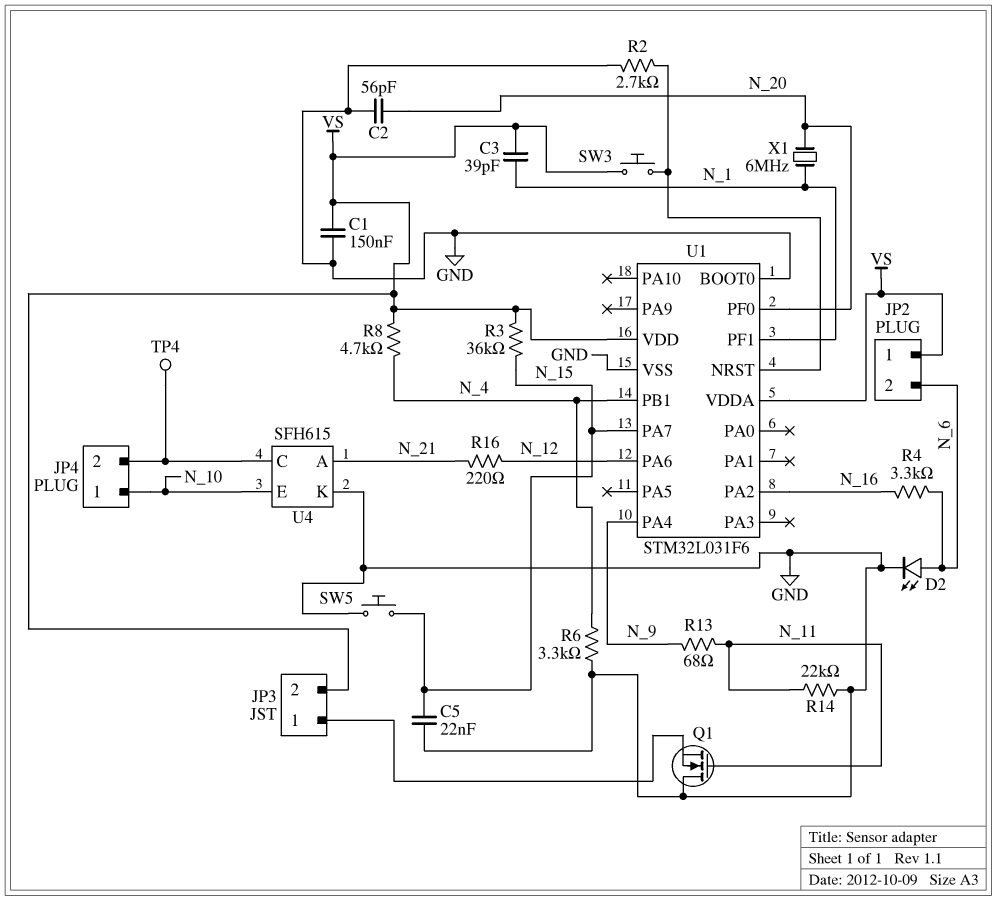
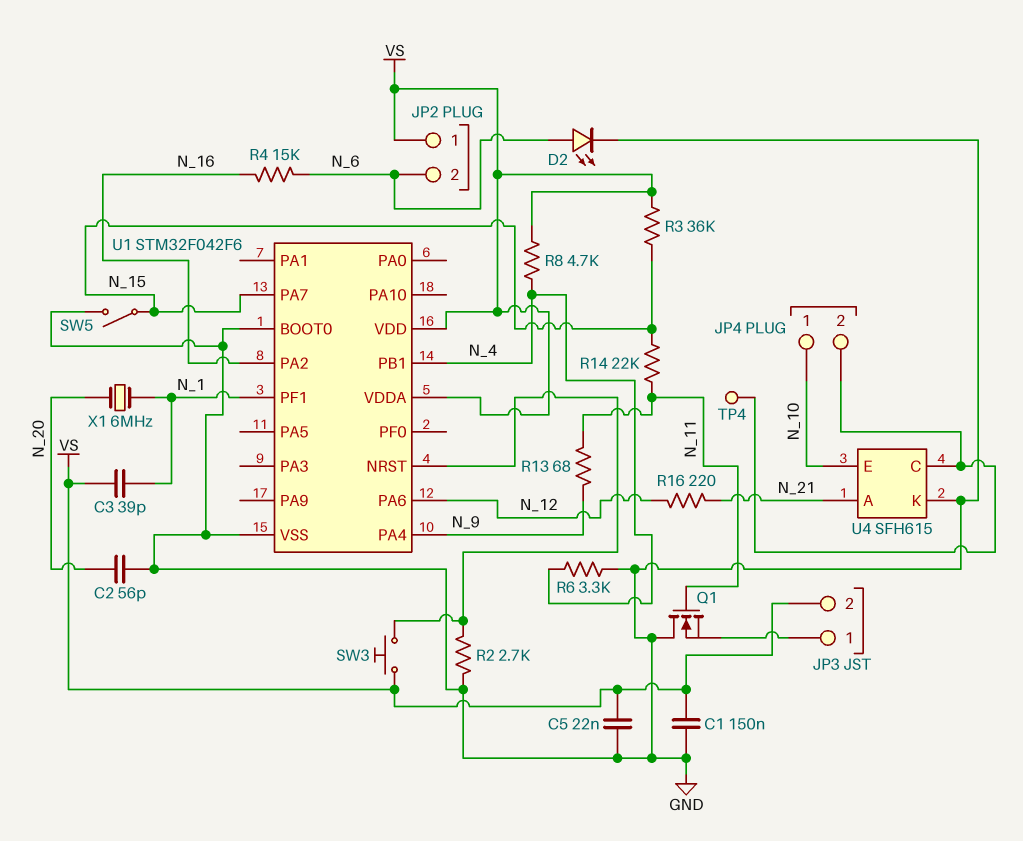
C5: 22nF (GND, N_15) -> 22nF (GND, VS)
R4: 3.3k (N_6, N_16) -> 15k (N_6, N_16)
R14: 22k (GND, N_11) -> 22k (N_11, N_15)
SW5: button (GND, N_15) -> switch (GND, N_15)
U1: STM32L031F6 -> STM32F042F6
U1 pin PF0: N_20 -> none

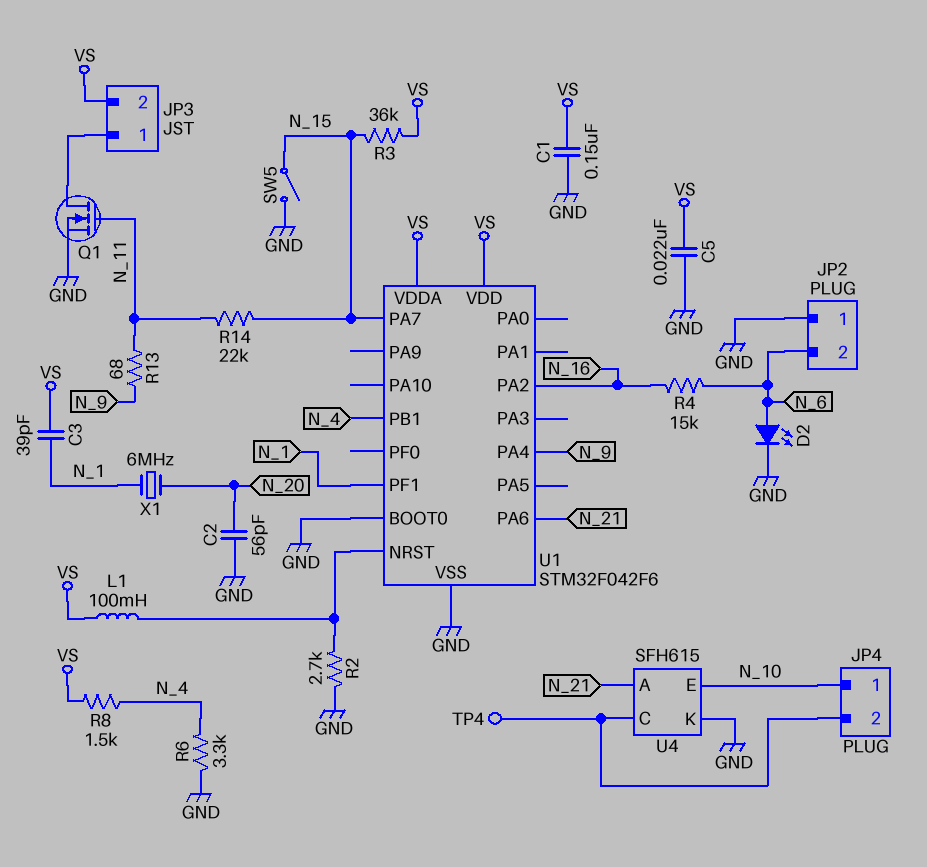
JP2 pin 1: VS -> GND
L1: none -> 100mH (U1/NRST, VS)
Q1: NMOS (G N_11, D GND, S JP3/1) -> NMOS (G N_11, D JP3/1, S GND)
R8: 4.7k (N_4, VS) -> 1.5k (N_4, VS)
R16: 220 (N_12, N_21) -> none
SW3: button (U1/NRST, VS) -> none
U1 pin PA6: N_12 -> N_21

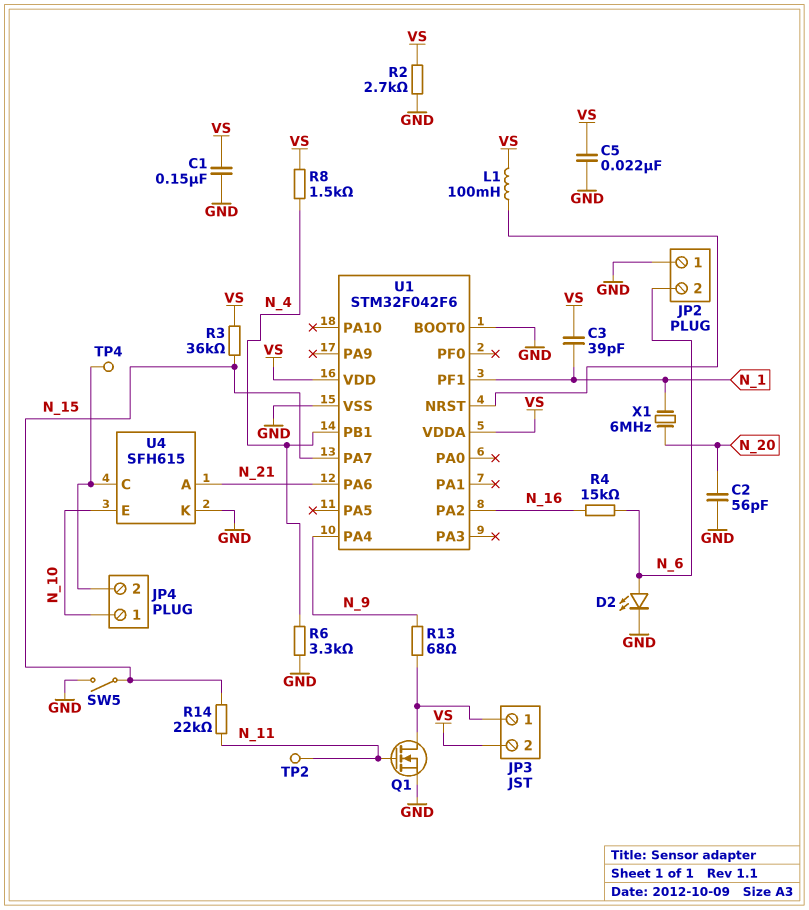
R2: 2.7k (GND, U1/NRST) -> 2.7k (GND, VS)
R13: 68 (N_9, N_11) -> 68 (JP3/1, N_9)
TP2: none -> test point (N_11)

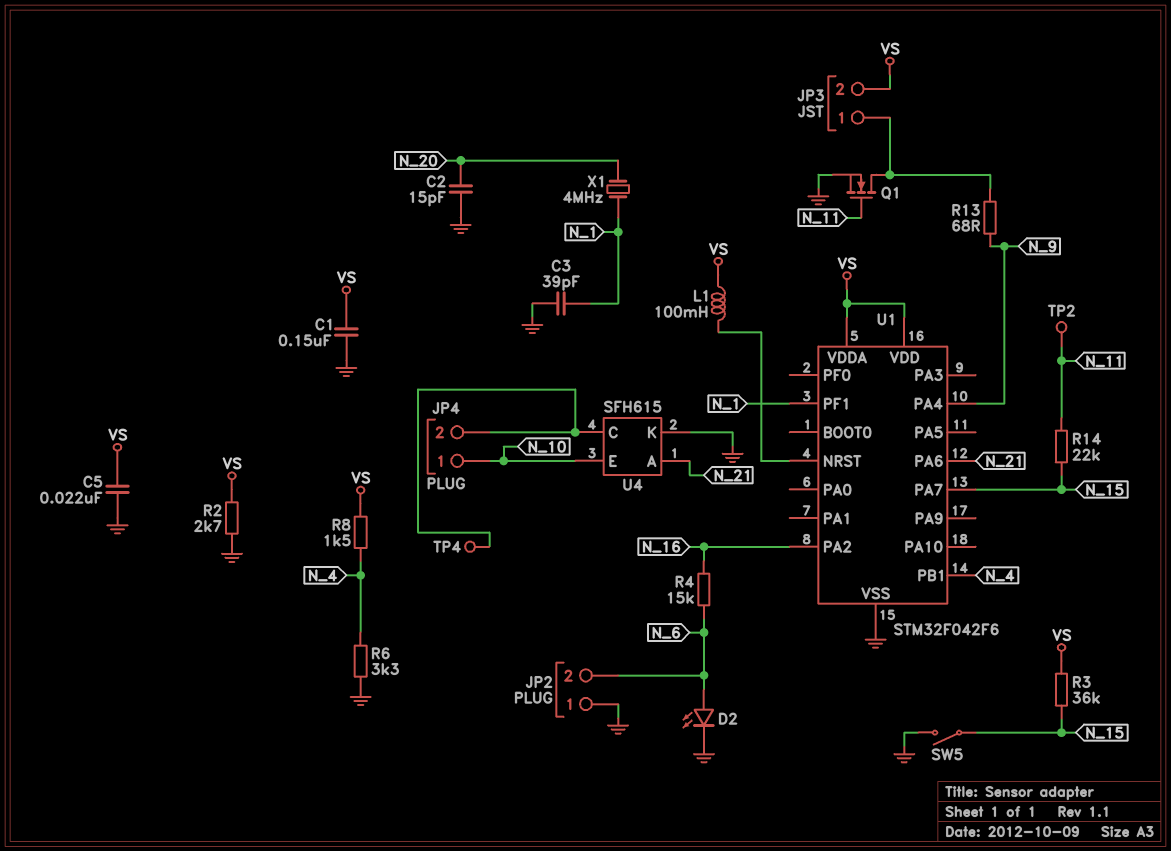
C2: 56pF (GND, N_20) -> 15pF (GND, N_20)
C3: 39pF (N_1, VS) -> 39pF (GND, N_1)
U1 pin BOOT0: GND -> none
X1: 6MHz (N_1, N_20) -> 4MHz (N_1, N_20)

